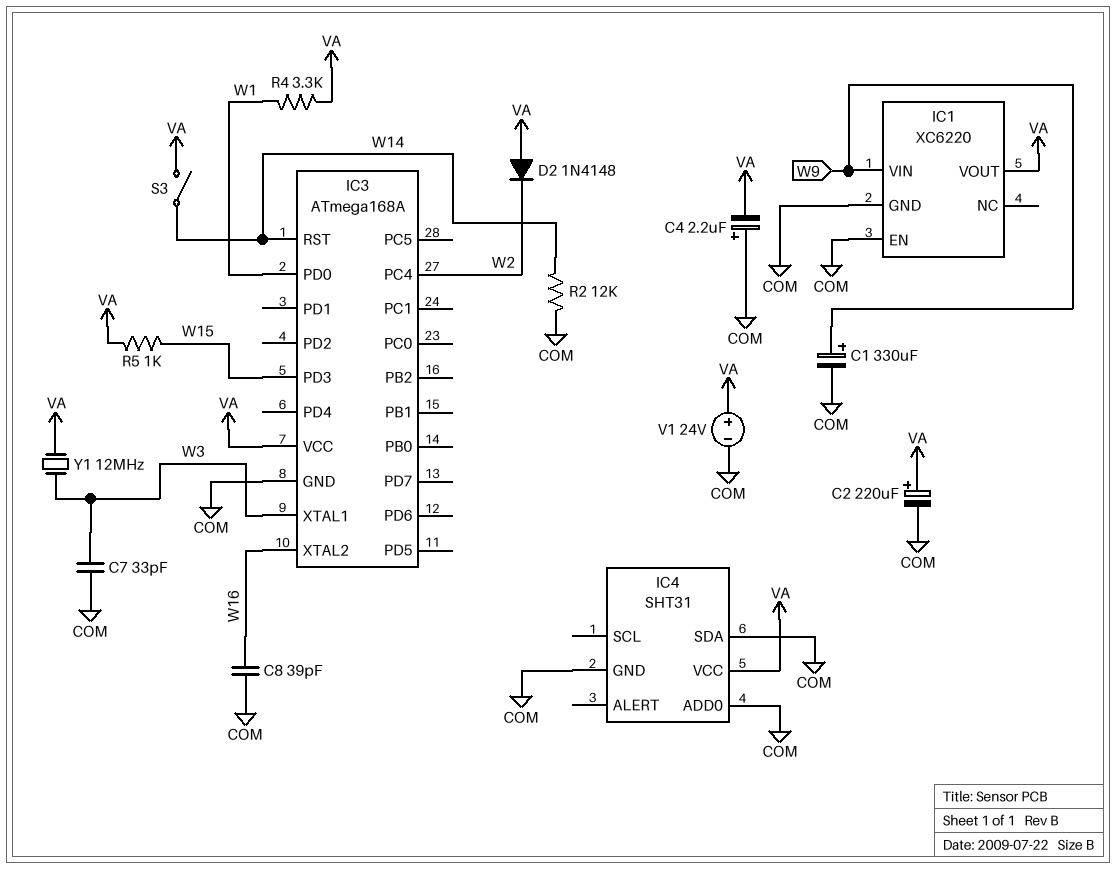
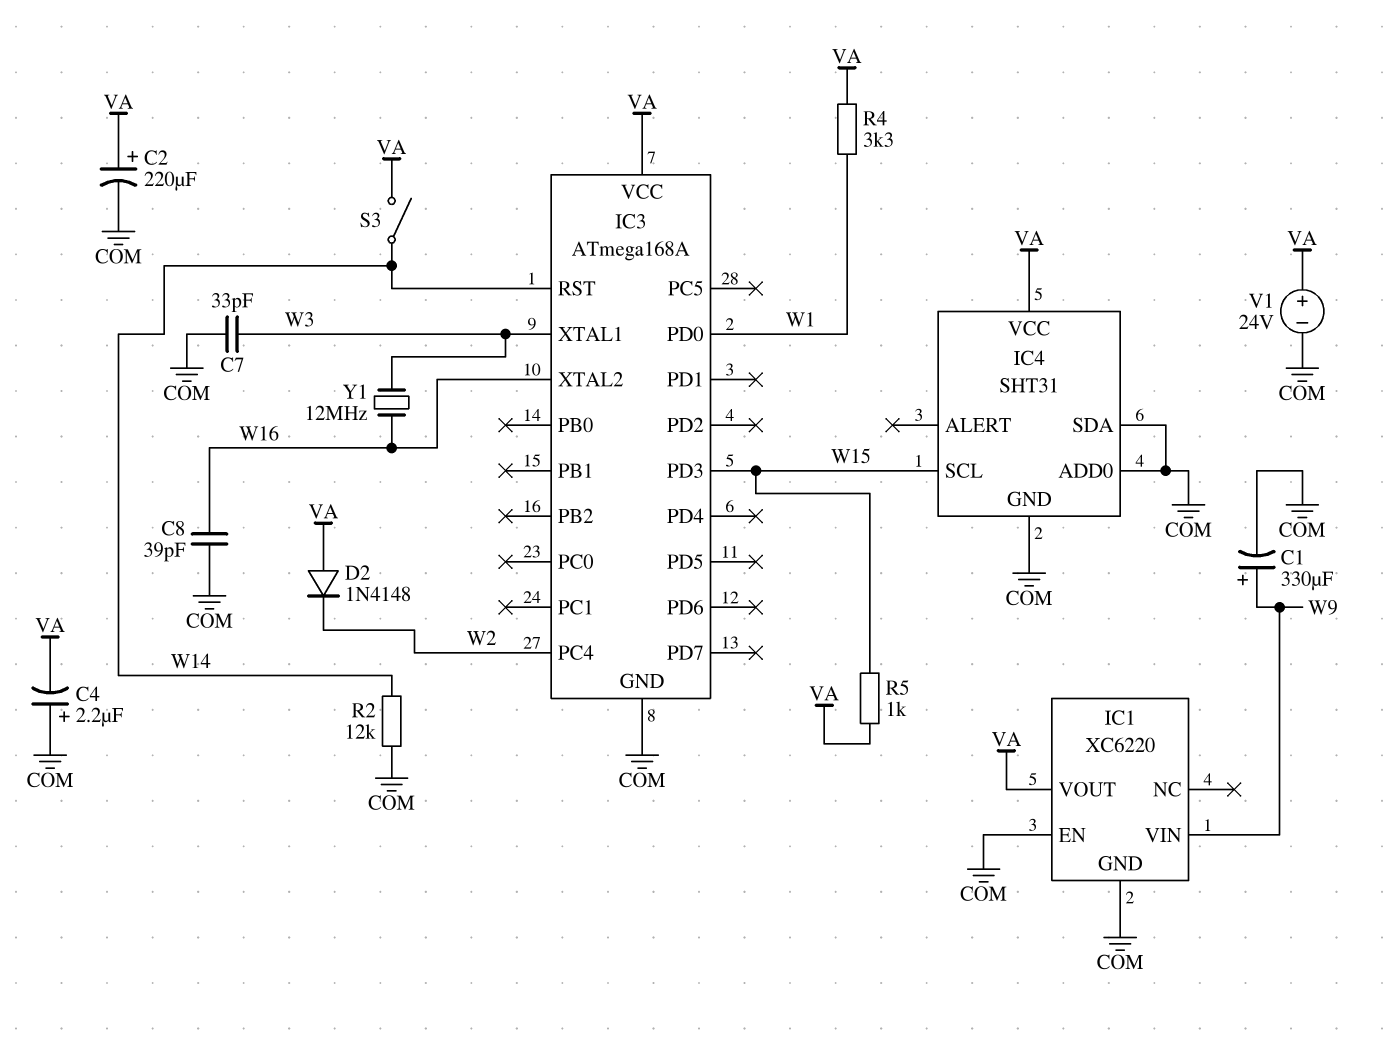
IC4 pin SCL: none -> W15
Y1: 12MHz (VA, W3) -> 12MHz (W3, W16)

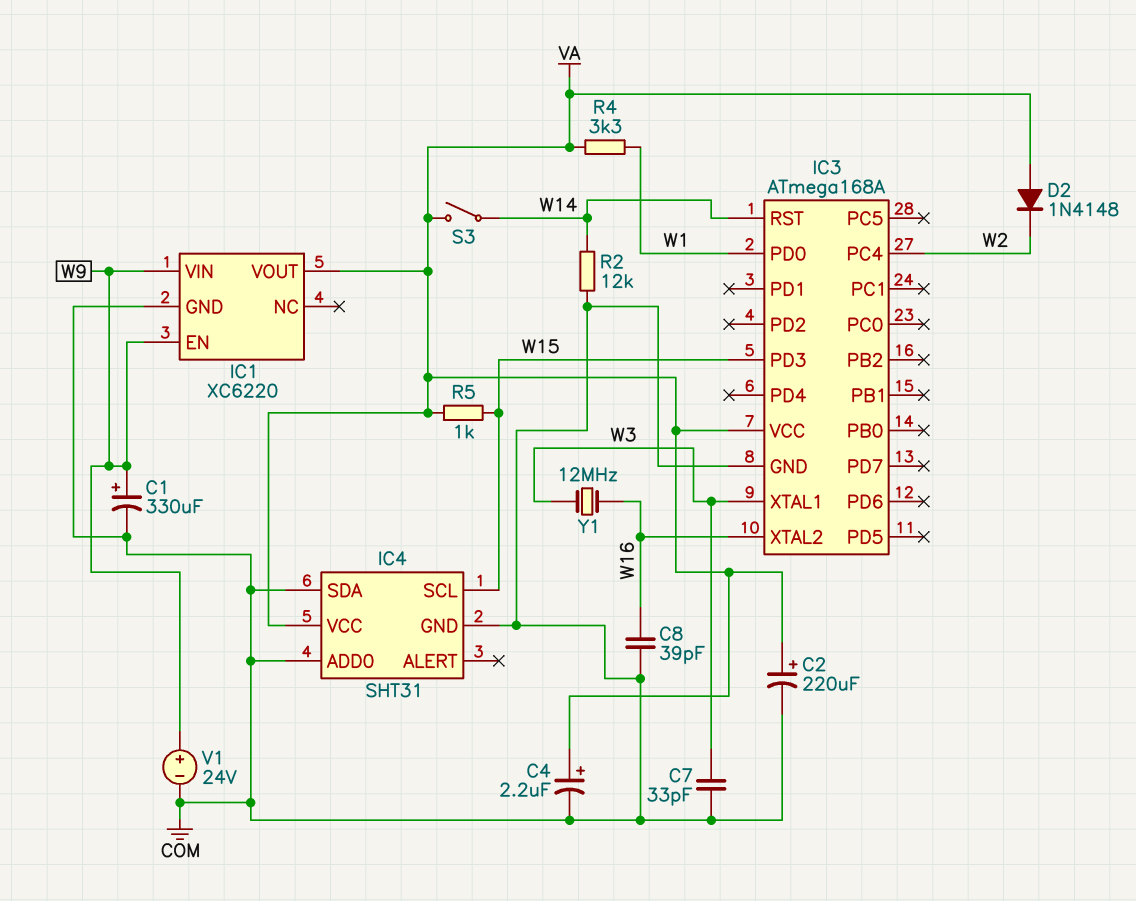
C4: 2.2uF (plus COM, minus VA) -> 2.2uF (plus VA, minus COM)
IC1 pin EN: COM -> W9
V1: 24V (plus VA, minus COM) -> 24V (plus W9, minus COM)

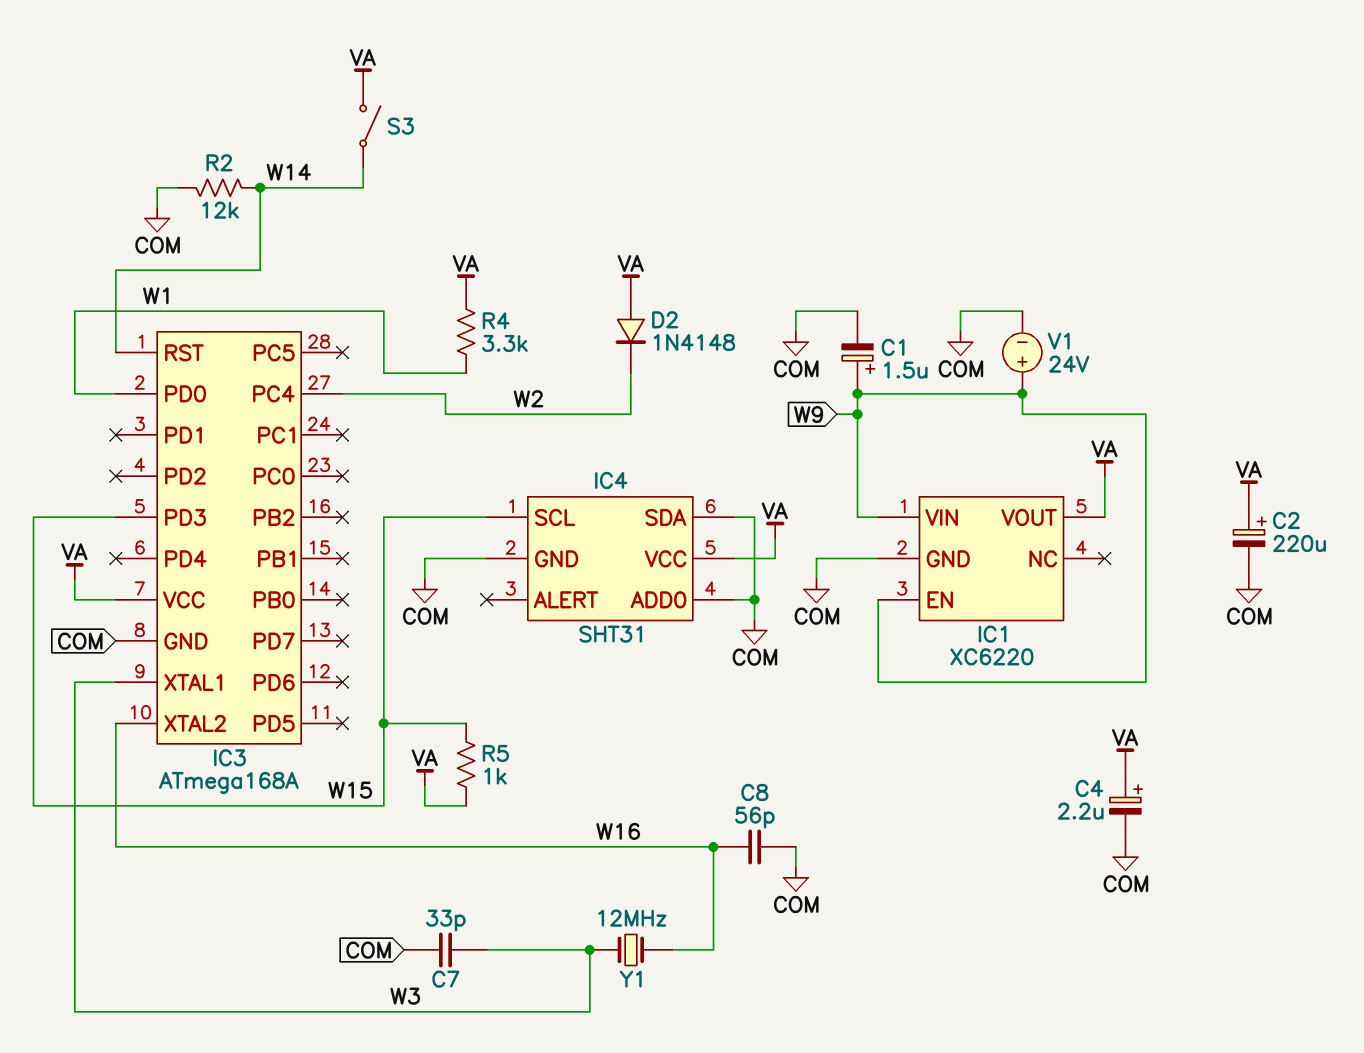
C1: 330uF (plus W9, minus COM) -> 1.5uF (plus W9, minus COM)
C8: 39pF (COM, W16) -> 56pF (COM, W16)

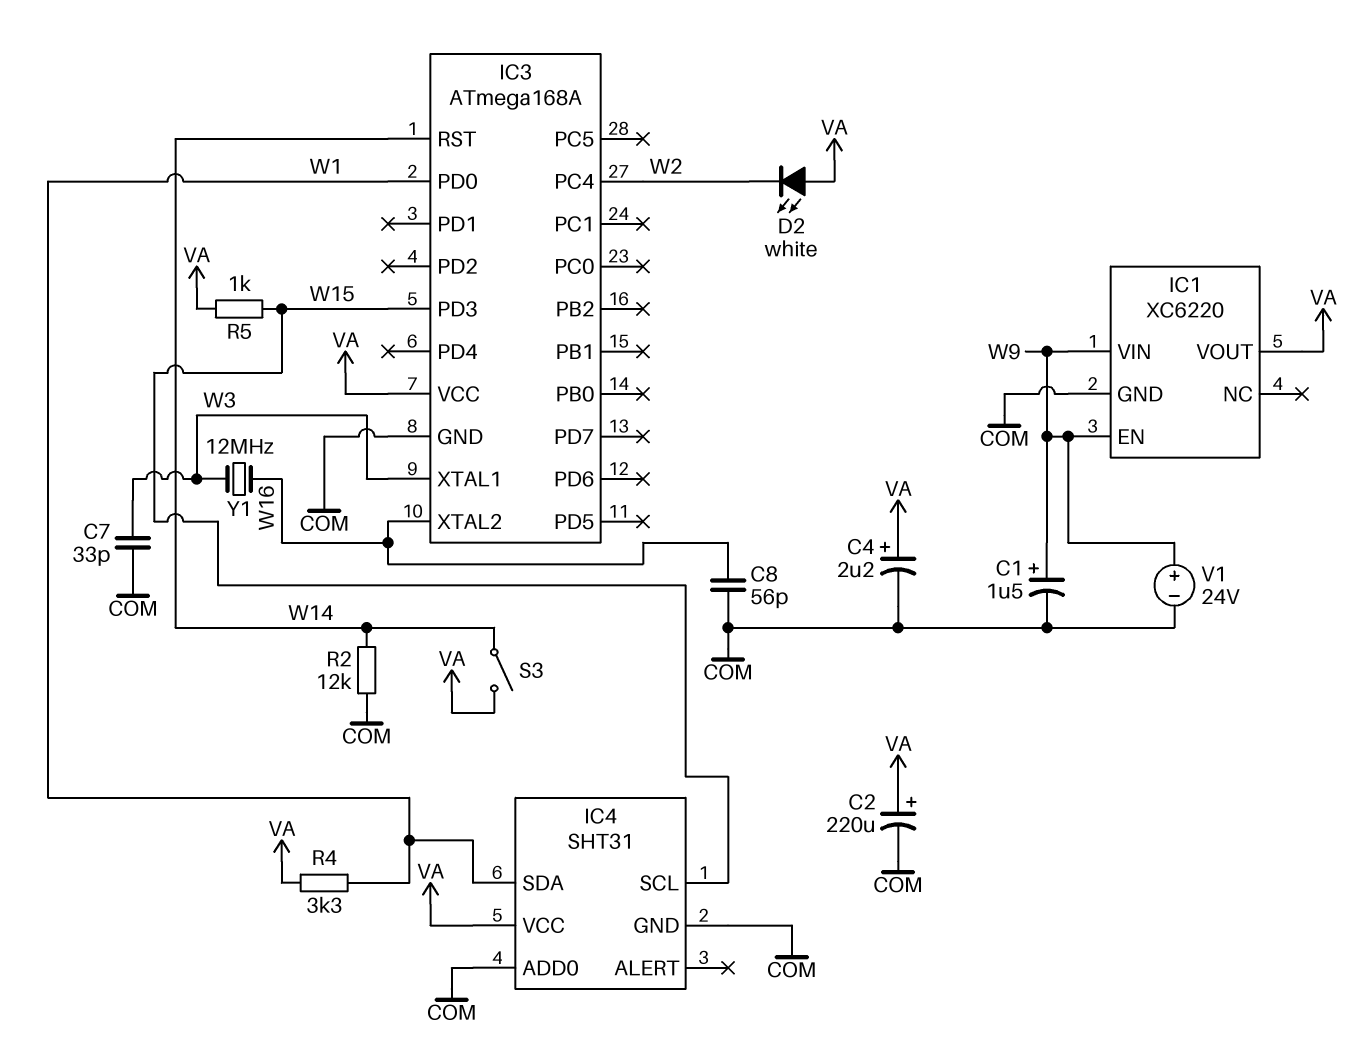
D2: diode 1N4148 (A VA, K W2) -> LED white (A VA, K W2)
IC4 pin SDA: COM -> W1

